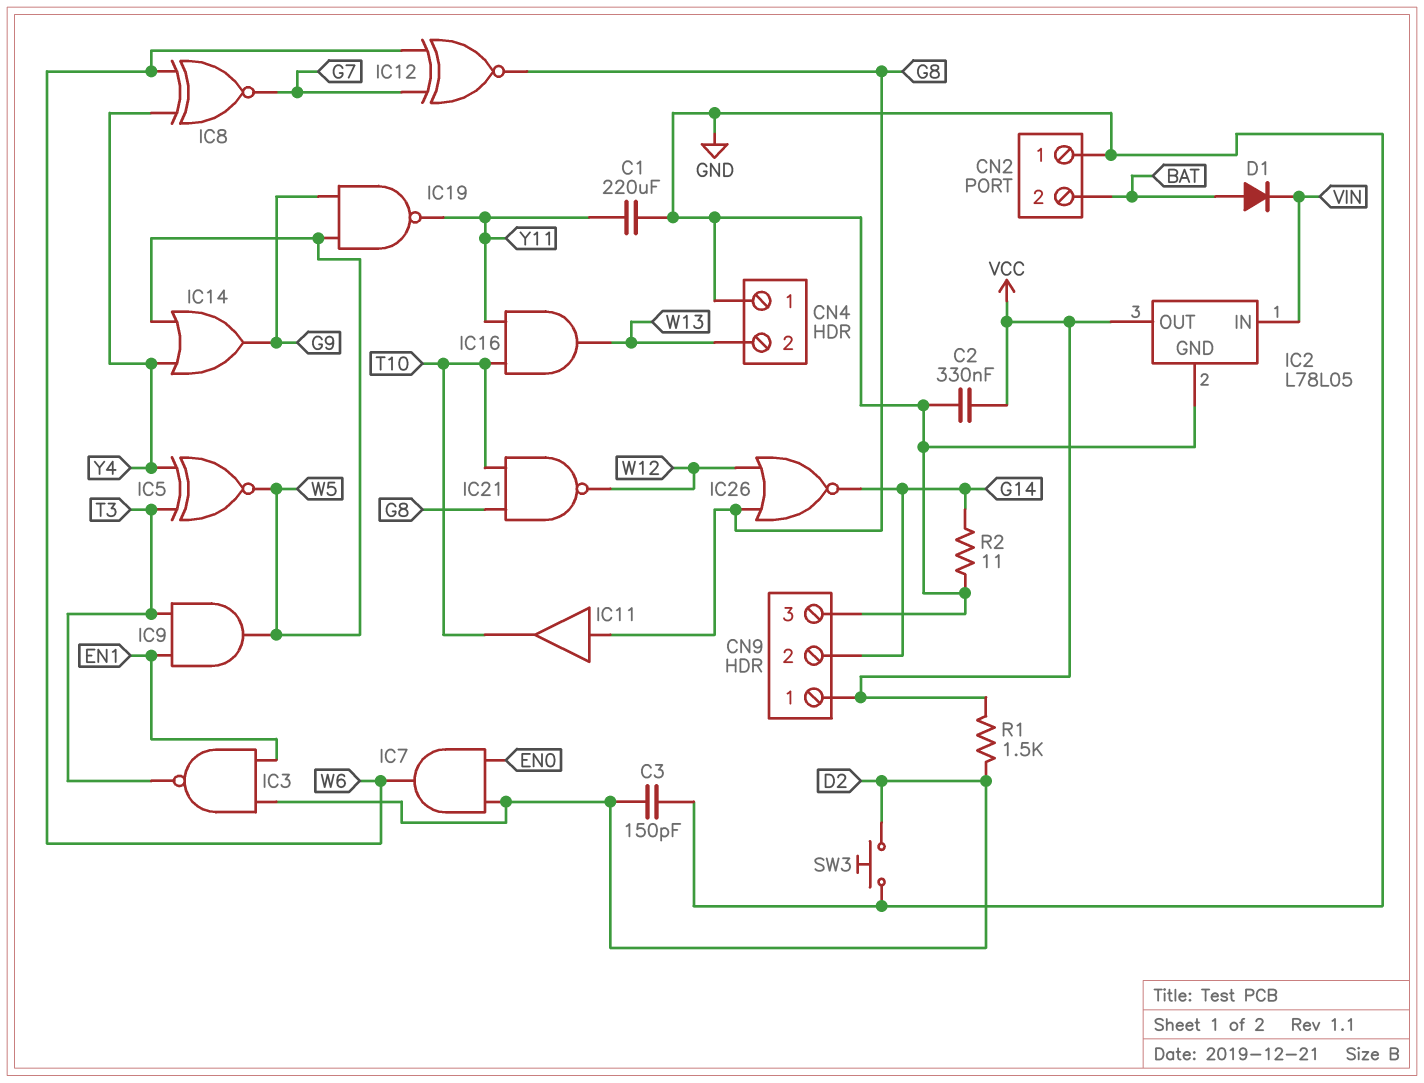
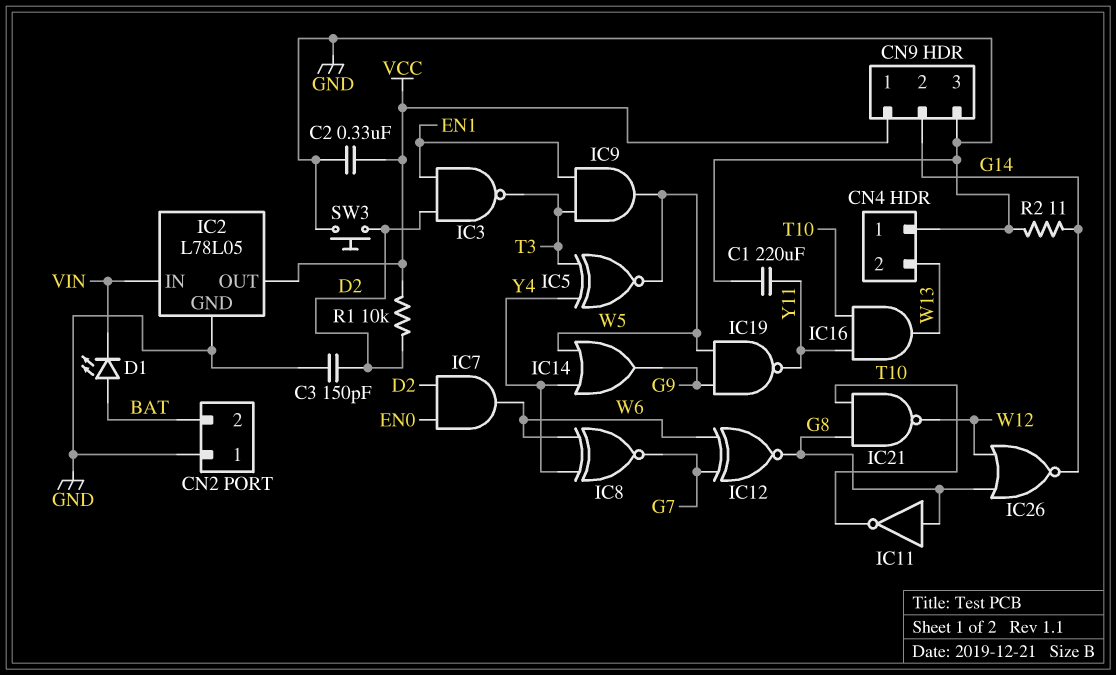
D1: diode (A BAT, K VIN) -> LED (A BAT, K VIN)
IC11: buffer (in G8, out T10) -> NOT (in G8, out T10)
R1: 1.5k (D2, VCC) -> 10k (D2, VCC)

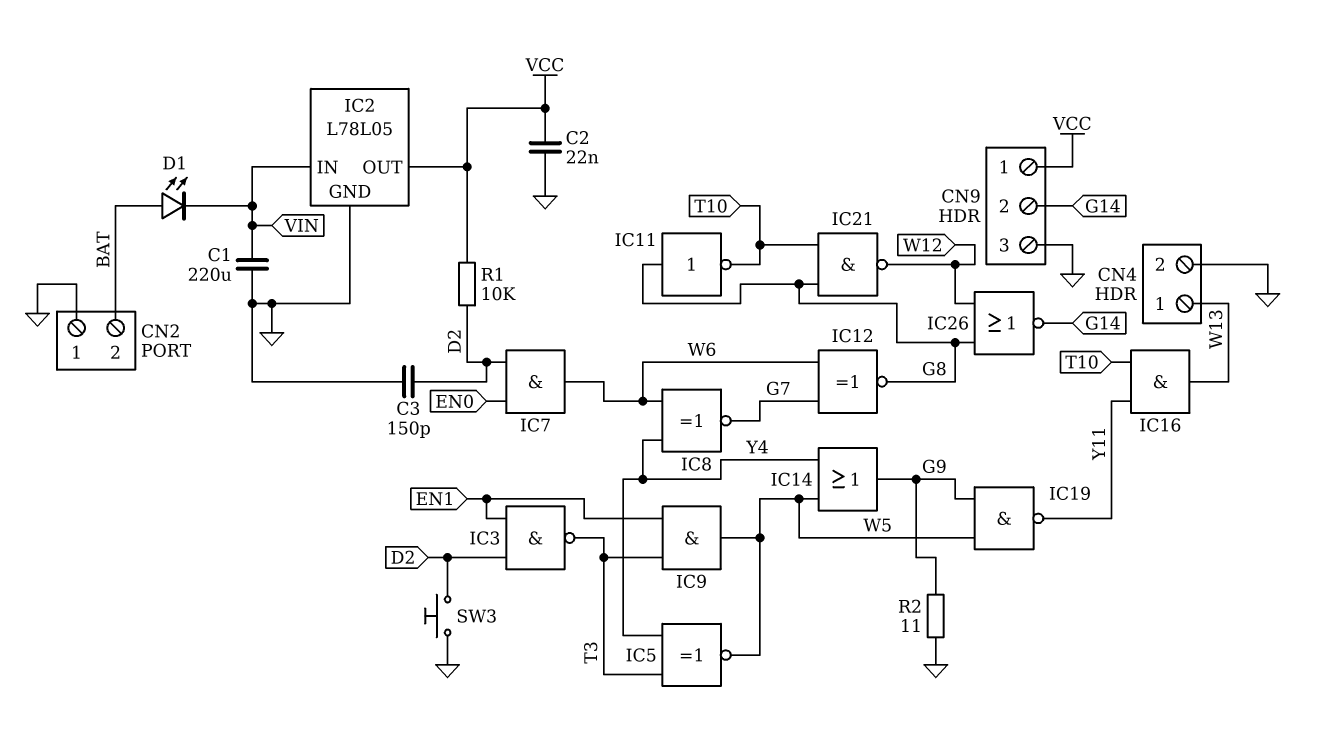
C1: 220uF (GND, Y11) -> 220uF (GND, VIN)
C2: 330nF (GND, VCC) -> 22nF (GND, VCC)
CN4 pin 1: GND -> W13
CN4 pin 2: W13 -> GND
R2: 11 (G14, GND) -> 11 (G9, GND)

